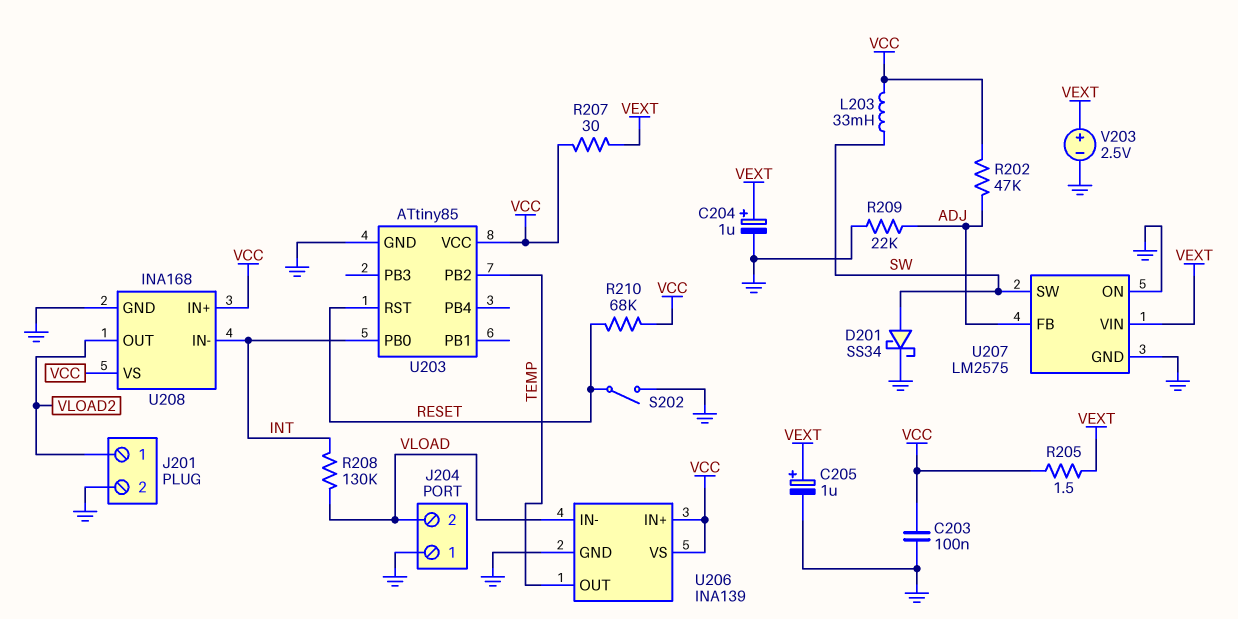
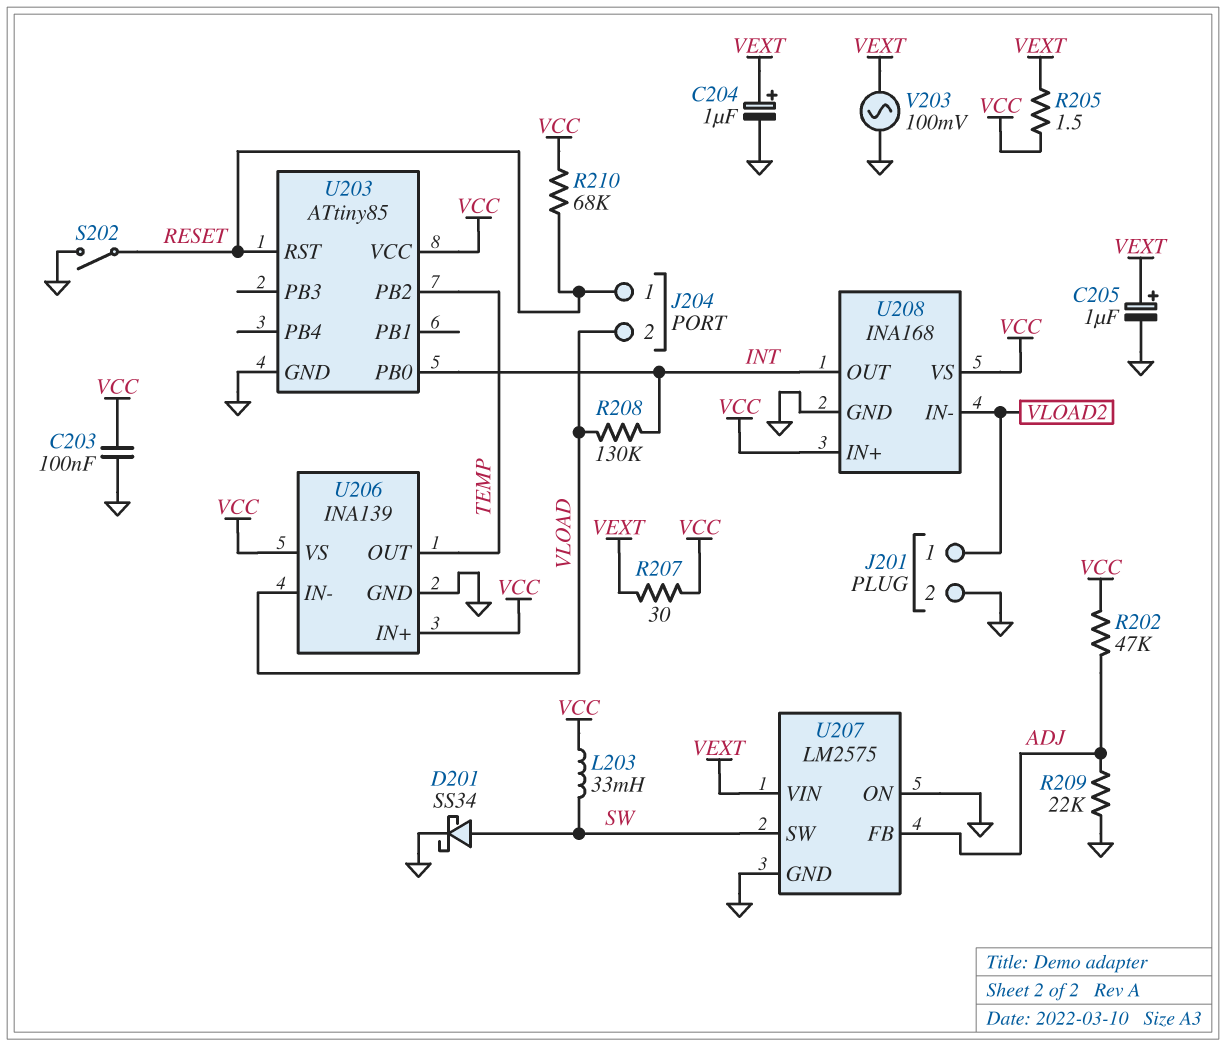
J204 pin 1: GND -> RESET
U208 pin IN-: INT -> VLOAD2
U208 pin OUT: VLOAD2 -> INT
V203: 2.5V (plus VEXT, minus GND) -> AC 100mV (GND, VEXT)

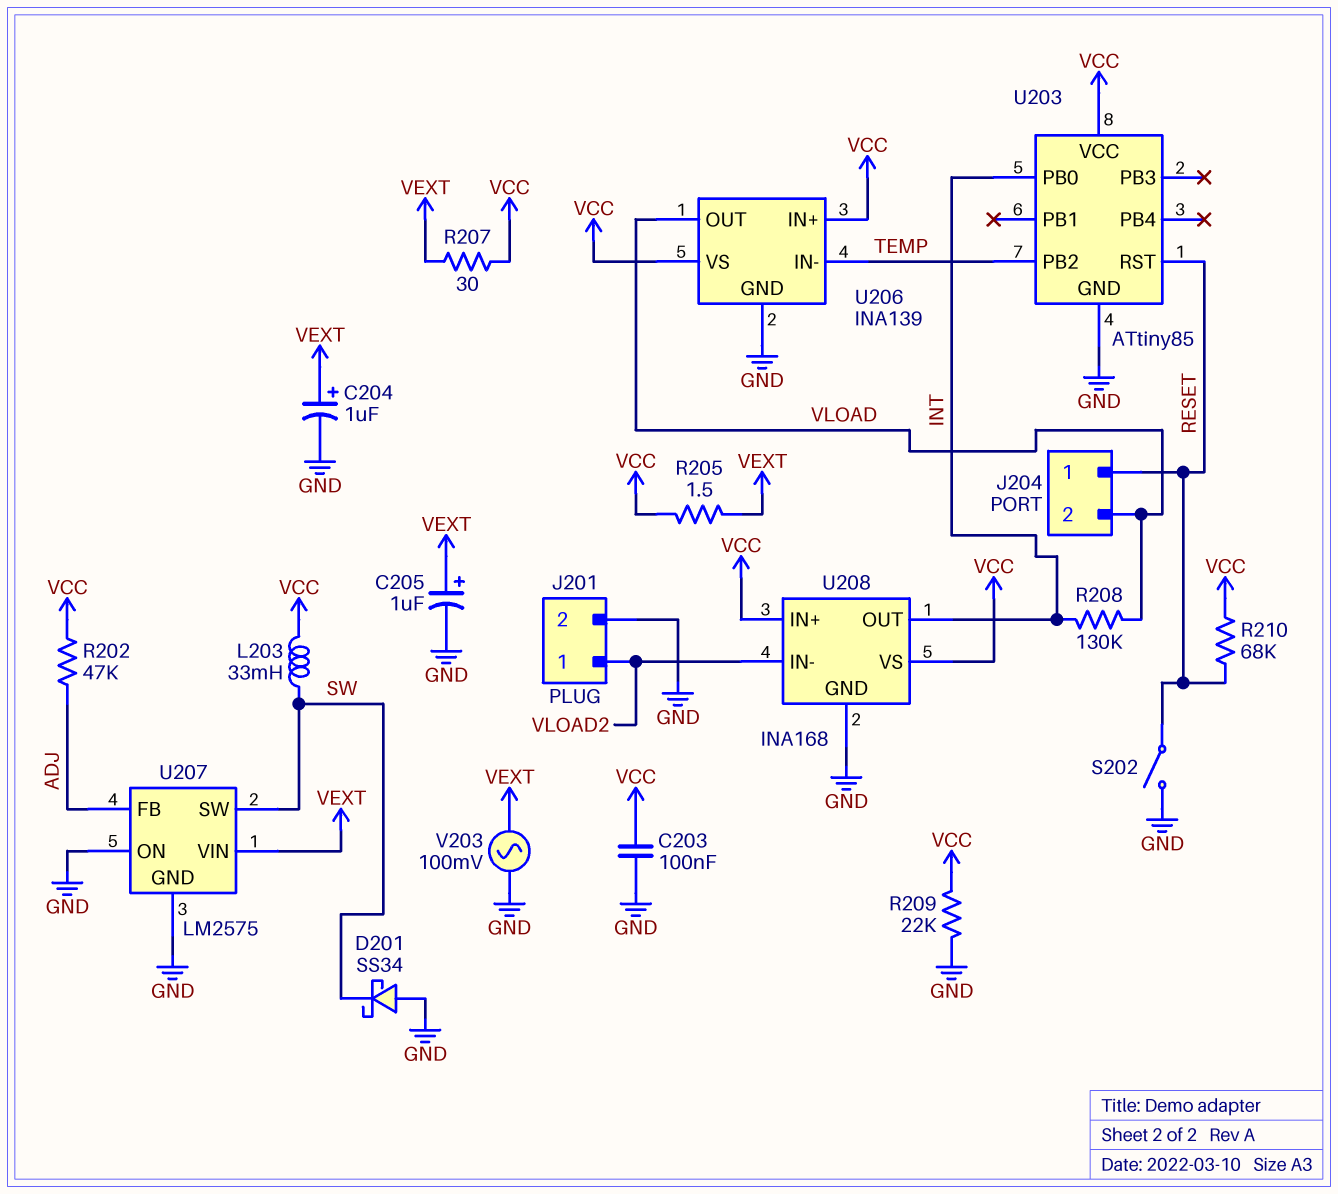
D201: schottky SS34 (A SW, K GND) -> schottky SS34 (A GND, K SW)
R209: 22k (ADJ, GND) -> 22k (GND, VCC)
U206 pin IN-: VLOAD -> TEMP
U206 pin OUT: TEMP -> VLOAD

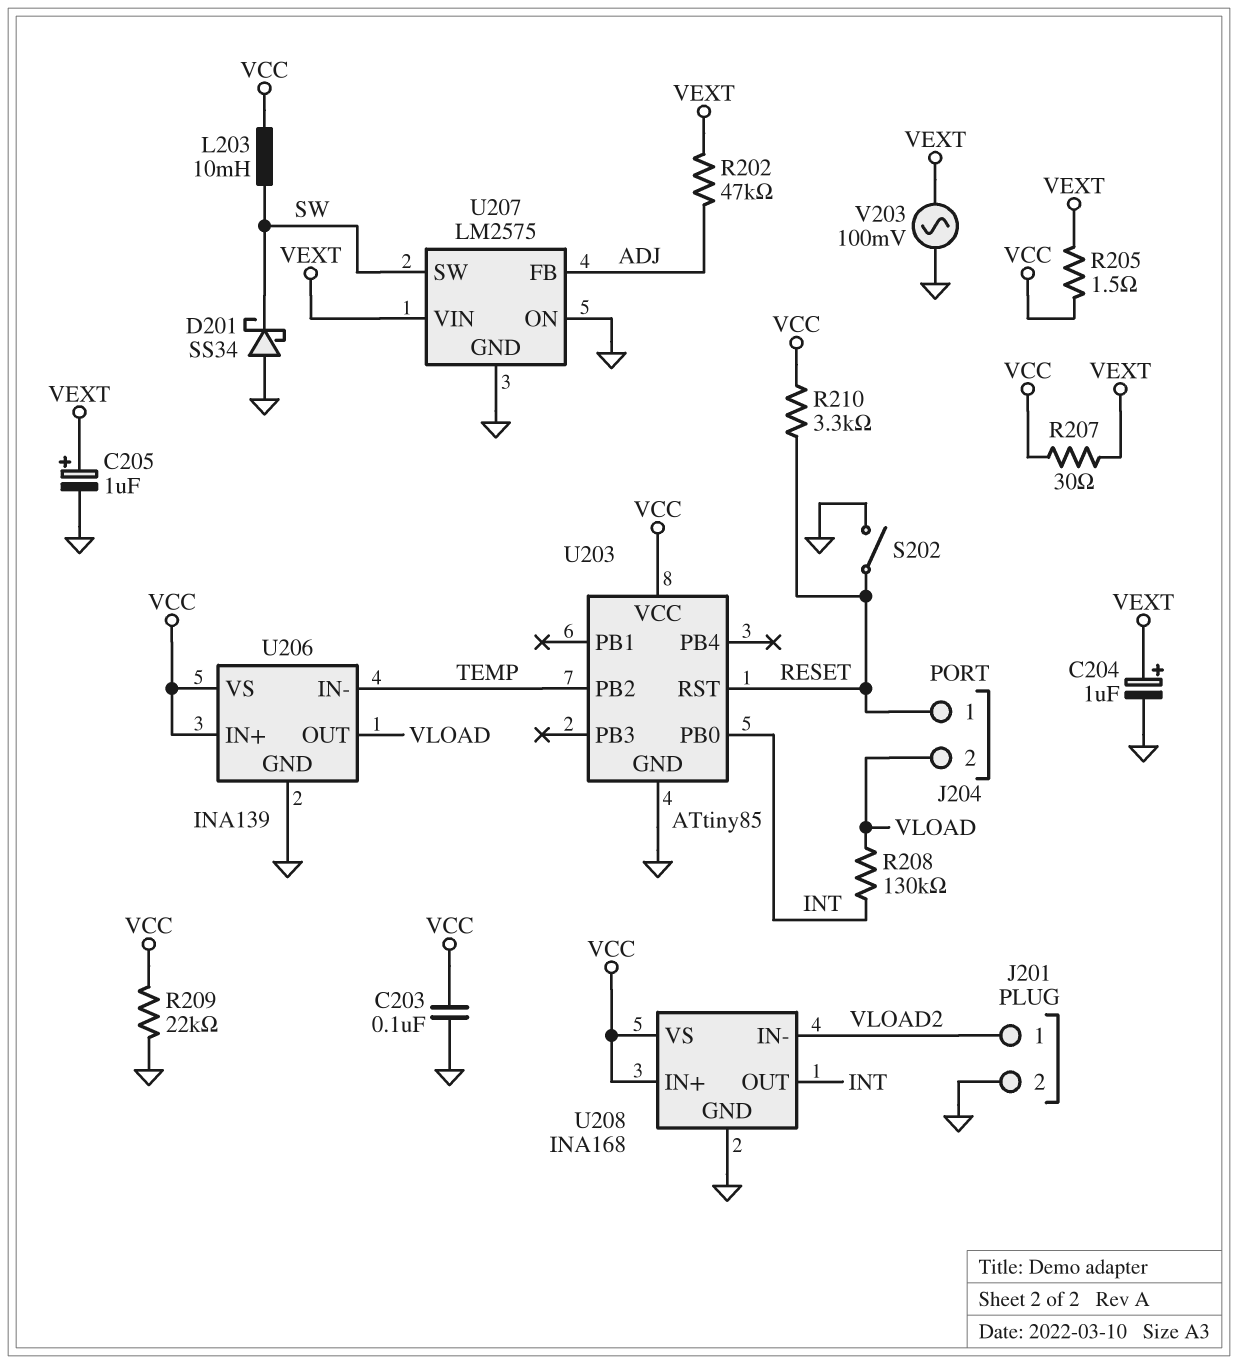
L203: 33mH (SW, VCC) -> 10mH (SW, VCC)
R202: 47k (ADJ, VCC) -> 47k (ADJ, VEXT)
R210: 68k (RESET, VCC) -> 3.3k (RESET, VCC)

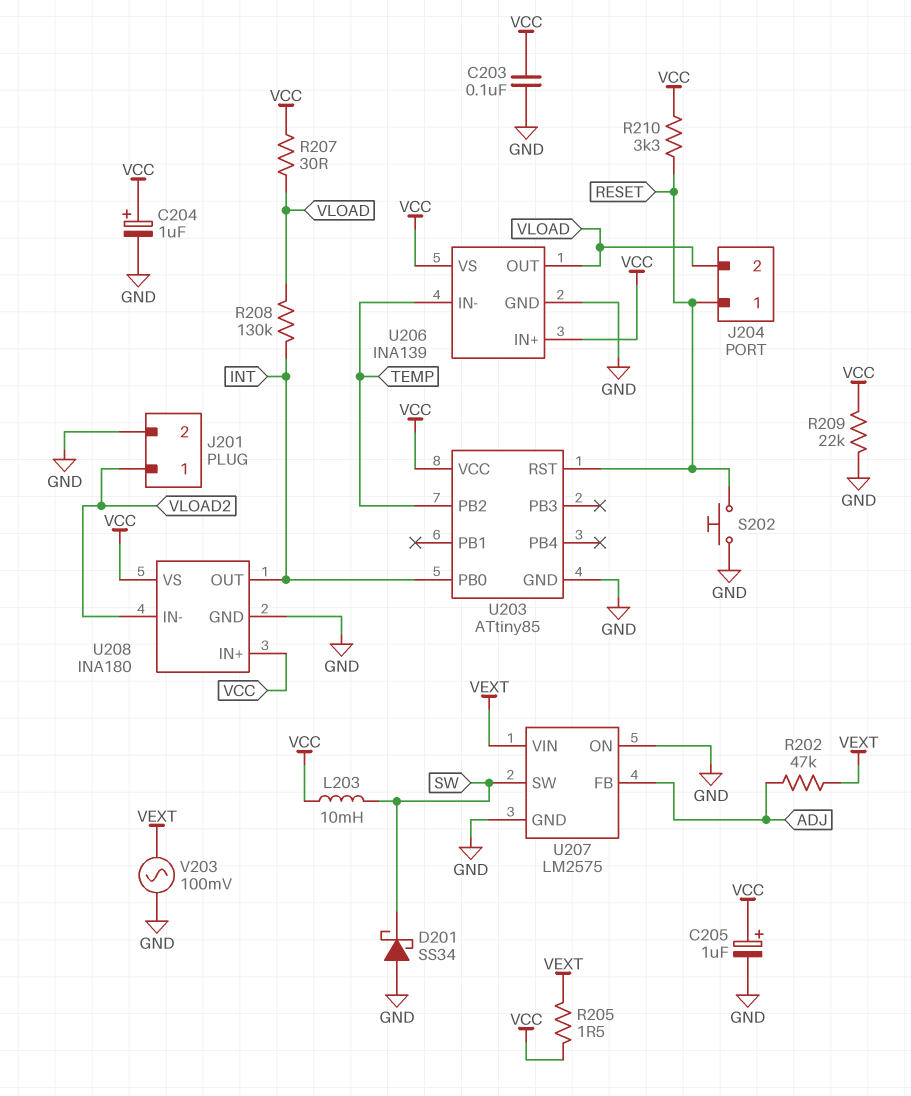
C204: 1uF (plus VEXT, minus GND) -> 1uF (plus VCC, minus GND)
C205: 1uF (plus VEXT, minus GND) -> 1uF (plus VCC, minus GND)
R207: 30 (VCC, VEXT) -> 30 (VCC, VLOAD)
S202: switch (GND, RESET) -> button (GND, RESET)
U208: INA168 -> INA180

